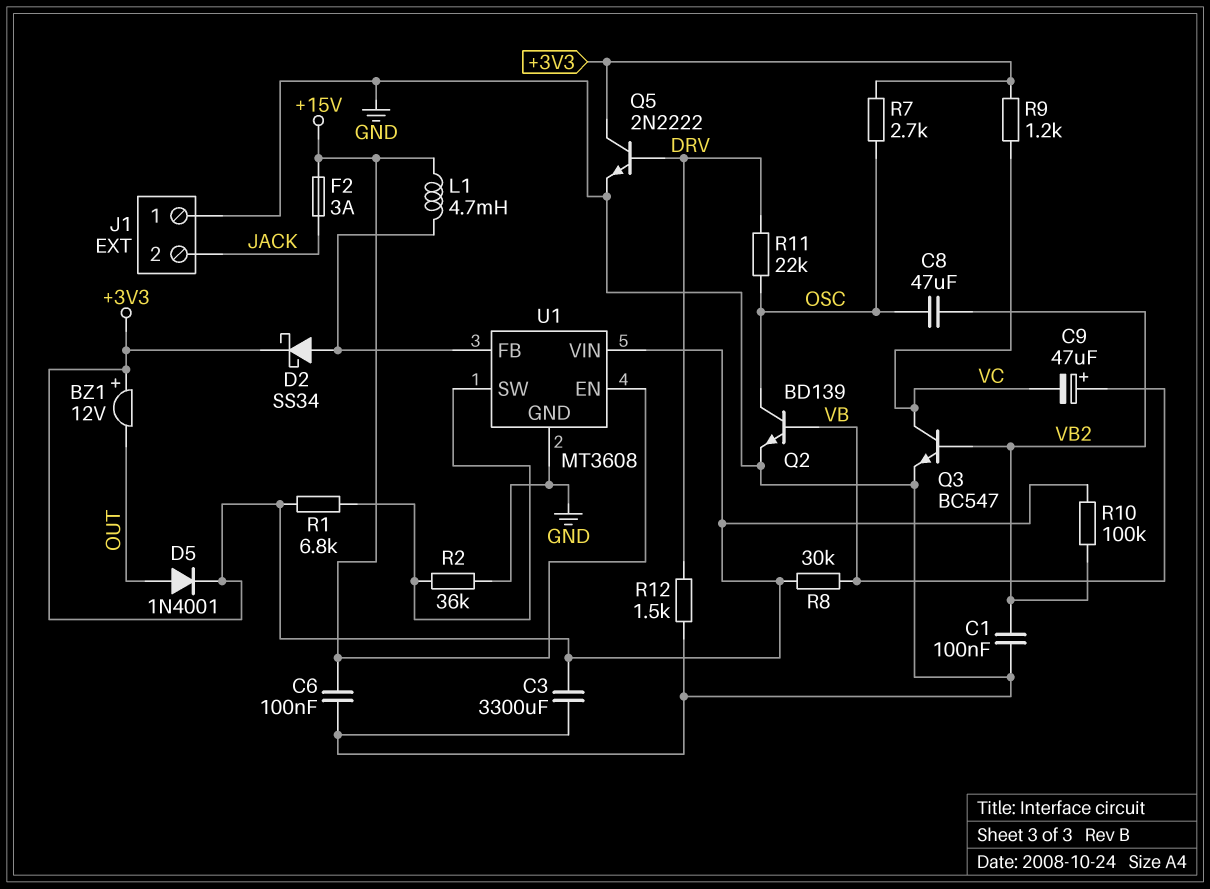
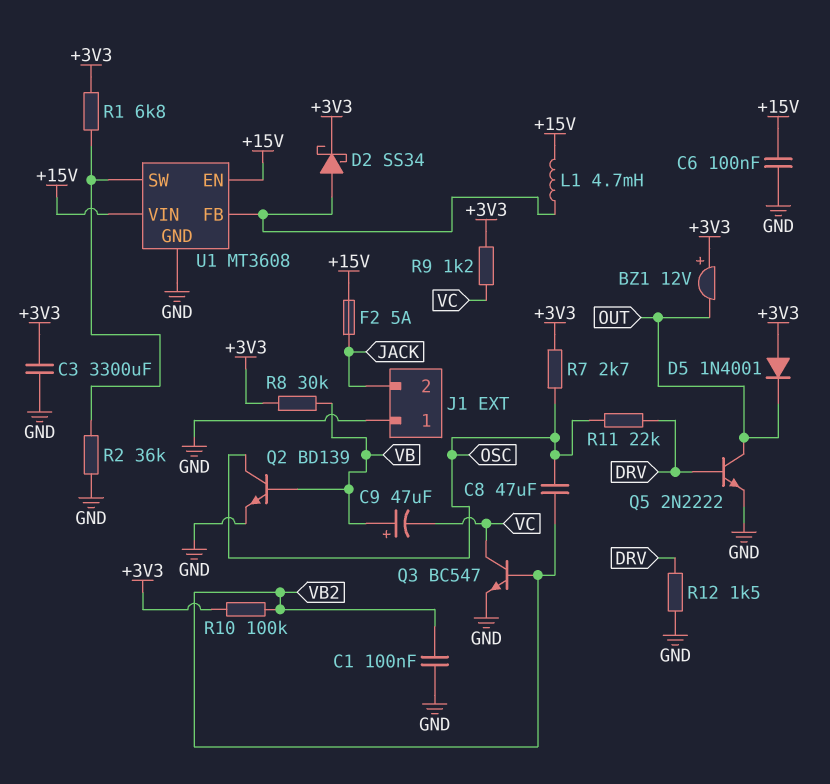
D5: diode 1N4001 (A OUT, K +3V3) -> diode 1N4001 (A +3V3, K OUT)
F2: 3A (+15V, JACK) -> 5A (+15V, JACK)
Q5: NPN 2N2222 (B DRV, C +3V3, E GND) -> NPN 2N2222 (B DRV, C OUT, E GND)
U1 pin VIN: +3V3 -> +15V

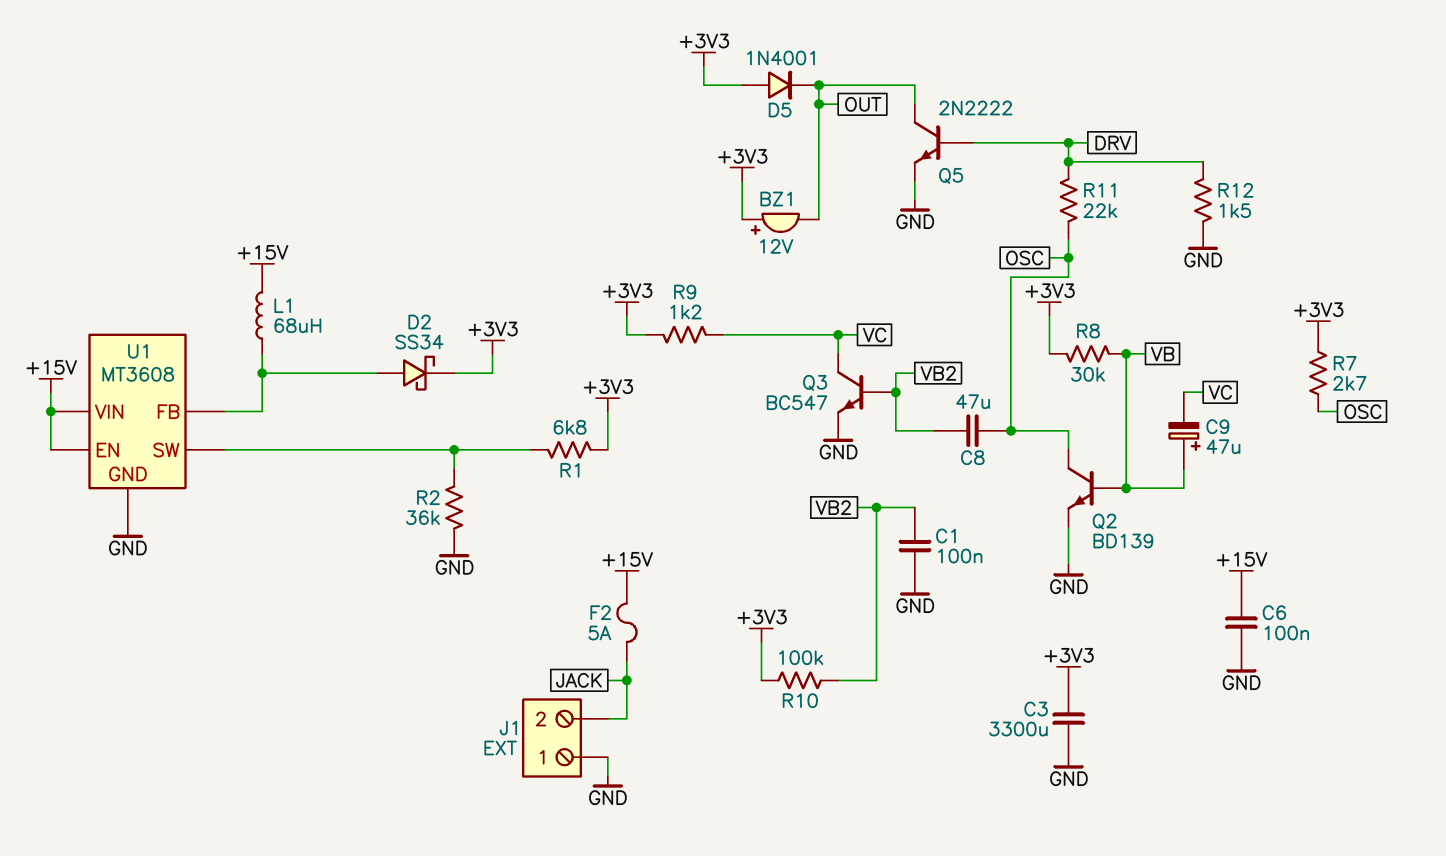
L1: 4.7mH (+15V, U1/FB) -> 68uH (+15V, U1/FB)

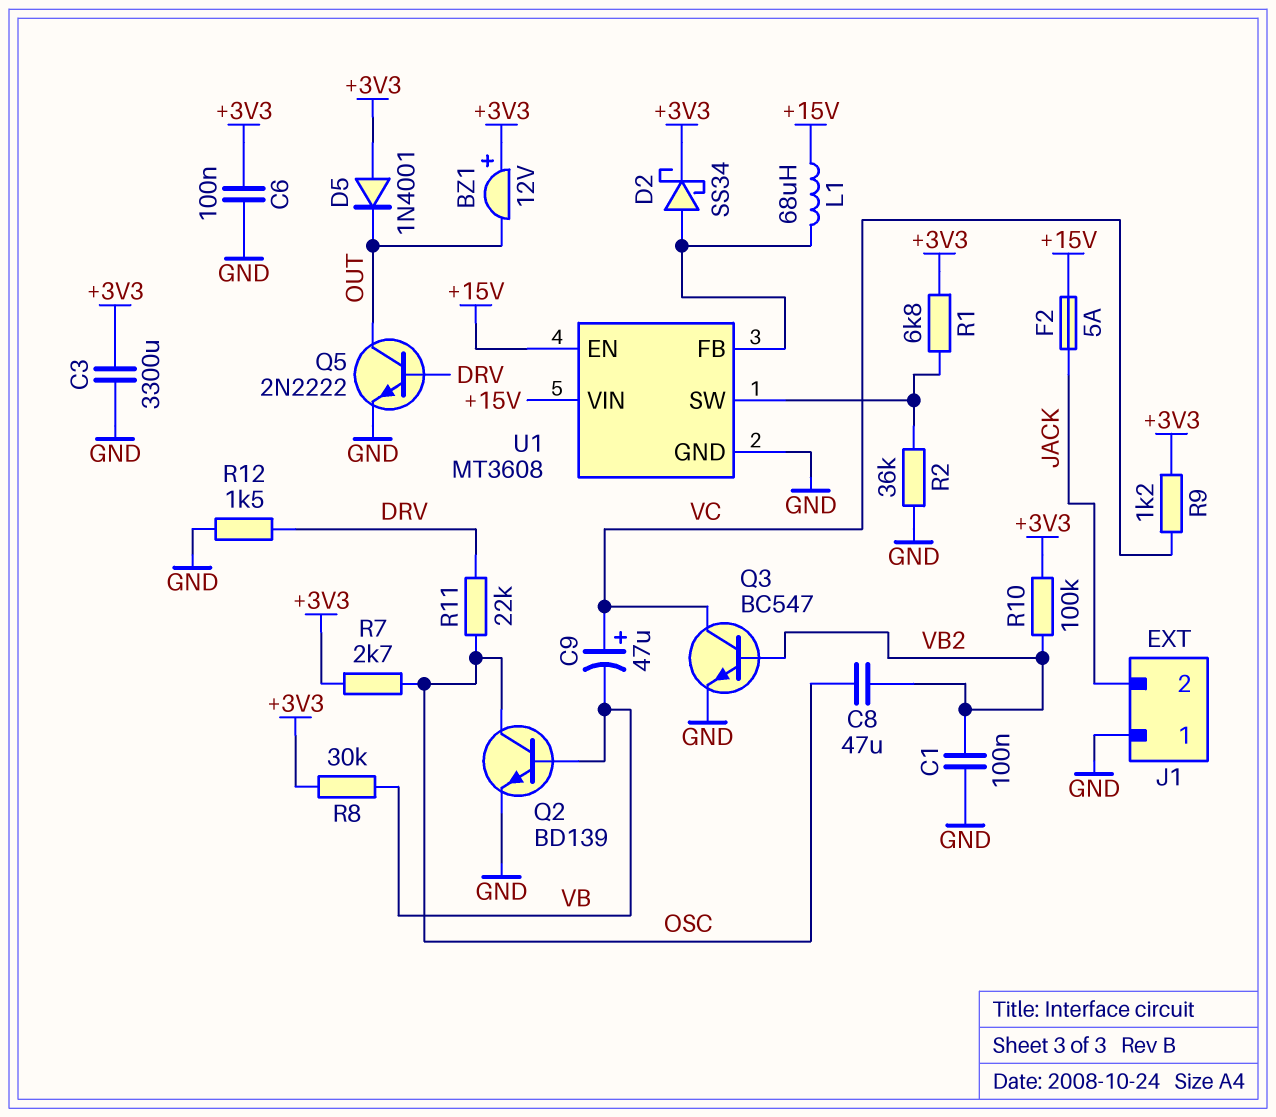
C6: 100nF (+15V, GND) -> 100nF (+3V3, GND)
C9: 47uF (plus VB, minus VC) -> 47uF (plus VC, minus VB)

